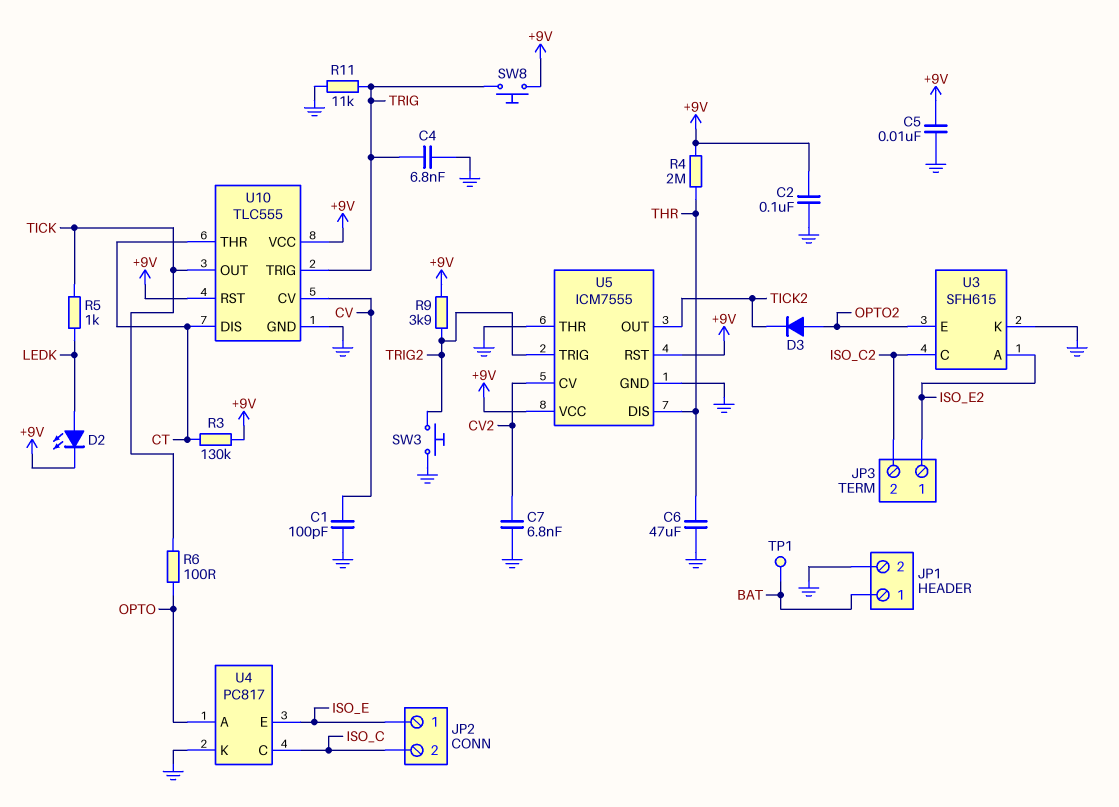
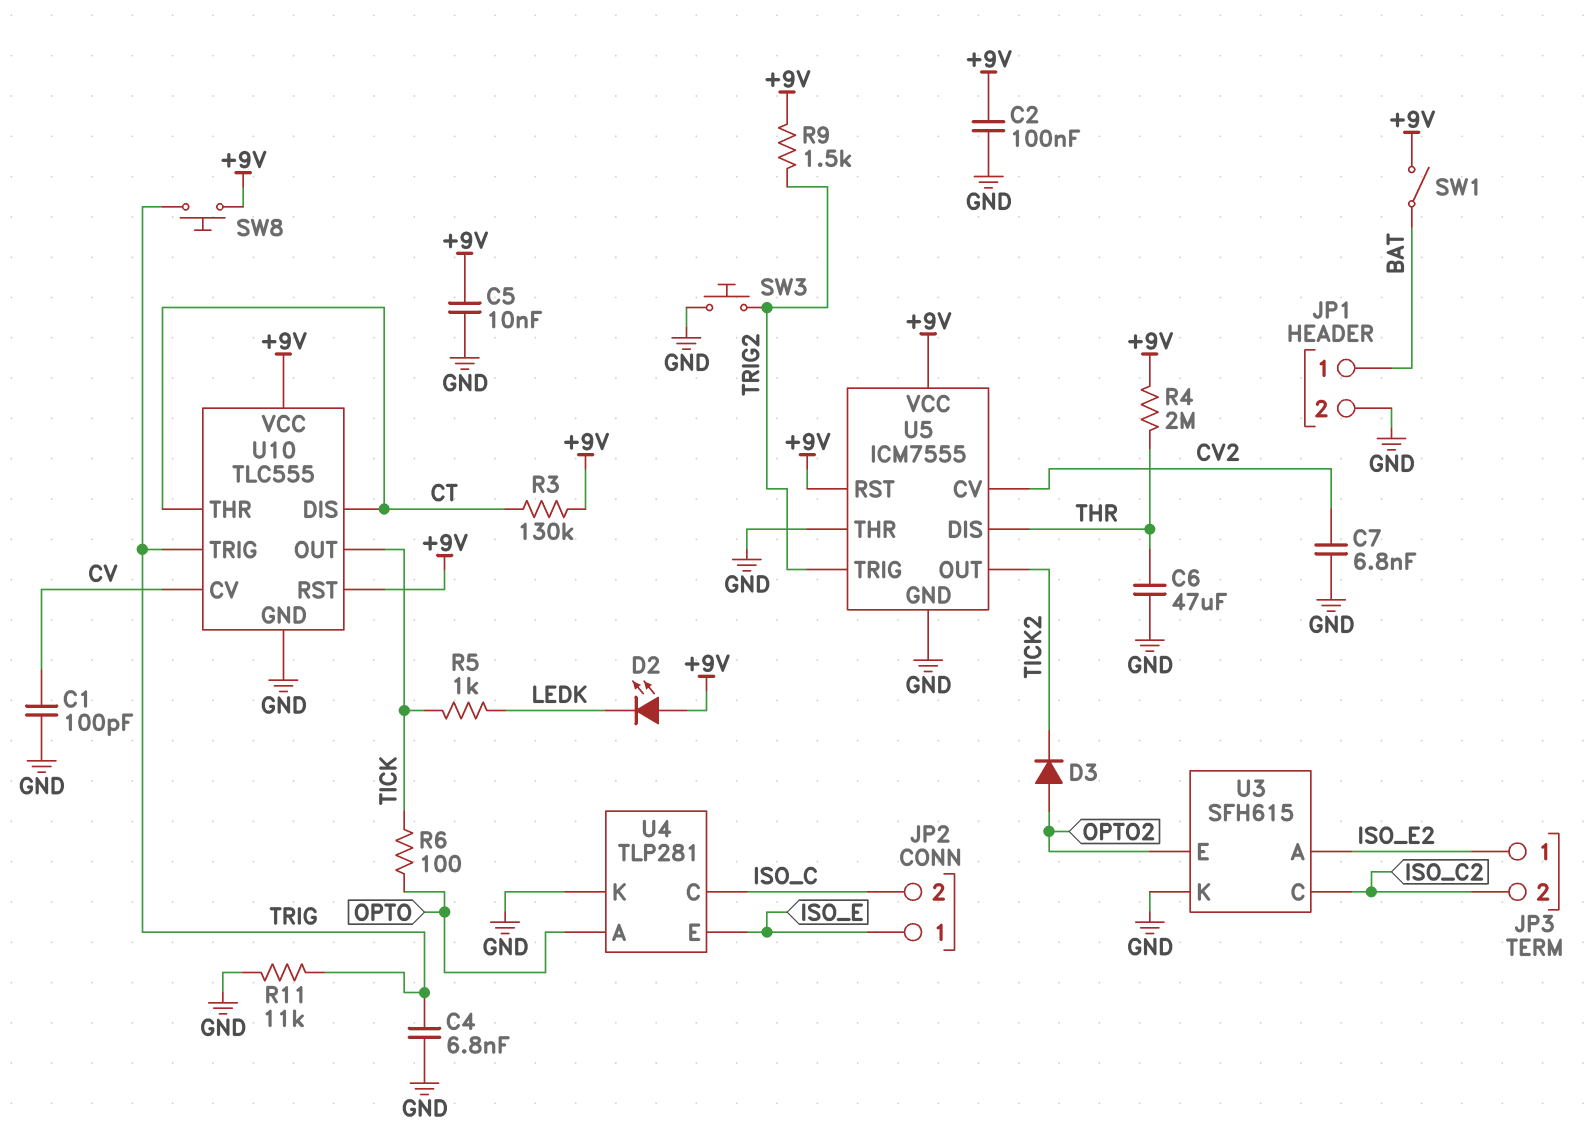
D2: LED (A LEDK, K +9V) -> LED (A +9V, K LEDK)
R9: 3.9k (+9V, TRIG2) -> 1.5k (+9V, TRIG2)
SW1: none -> switch (+9V, BAT)
TP1: test point (BAT) -> none
U4: PC817 -> TLP281

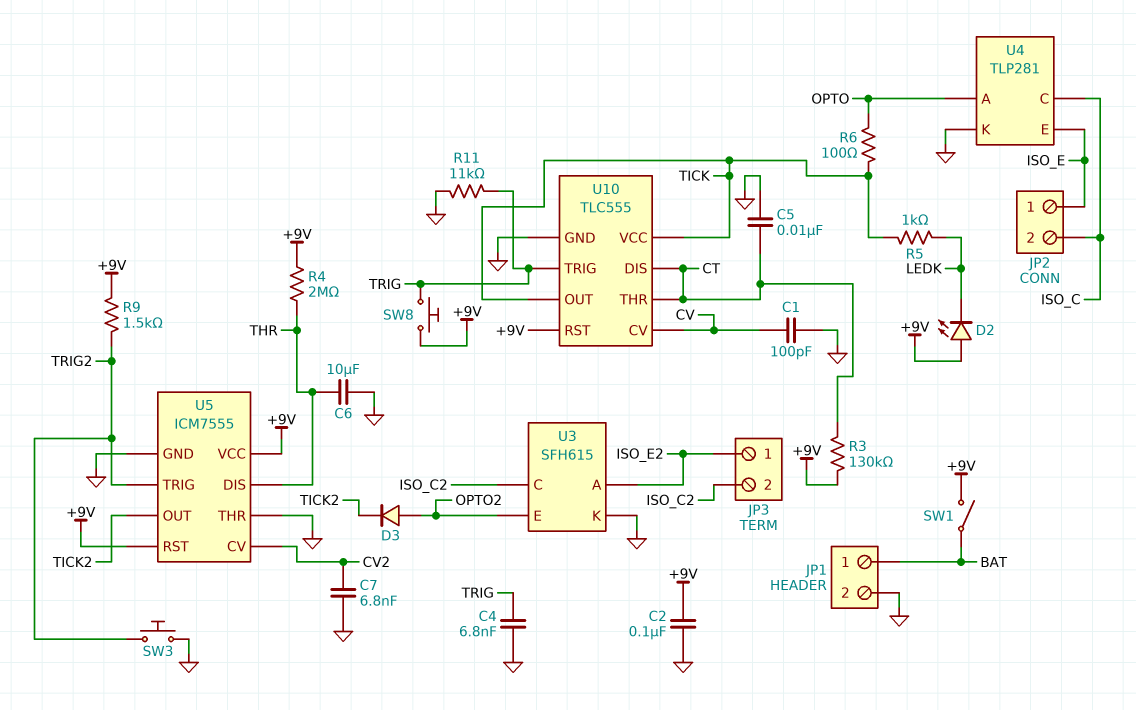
C5: 10nF (+9V, GND) -> 10nF (CT, GND)
C6: 47uF (GND, THR) -> 10uF (GND, THR)
U10 pin VCC: +9V -> TICK

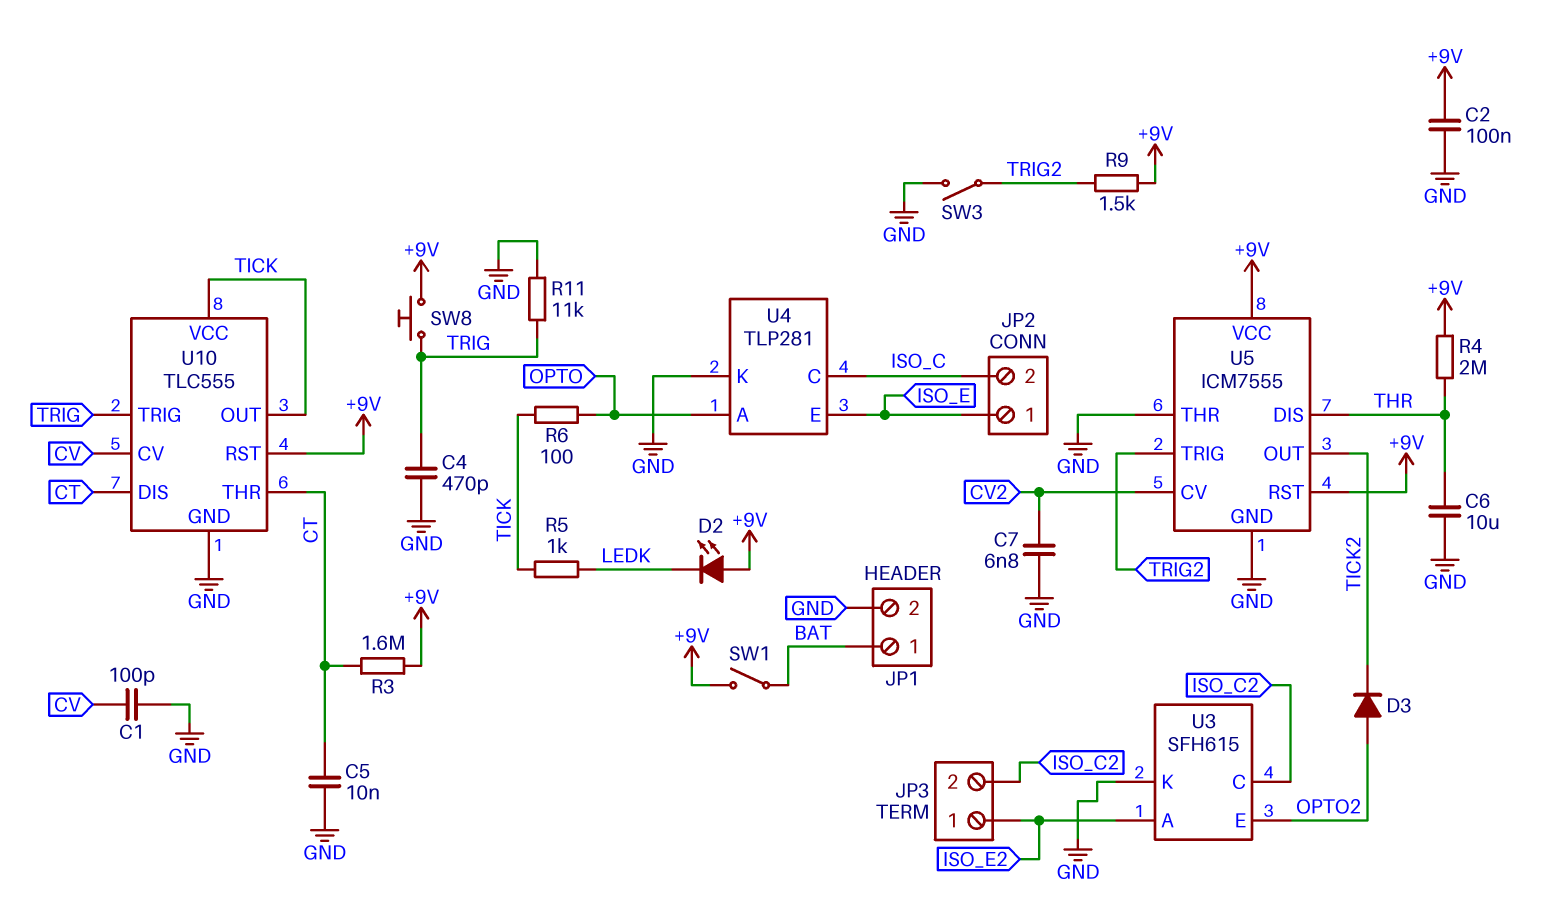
C4: 6.8nF (GND, TRIG) -> 470pF (GND, TRIG)
R3: 130k (+9V, CT) -> 1.6M (+9V, CT)
SW3: button (GND, TRIG2) -> switch (GND, TRIG2)

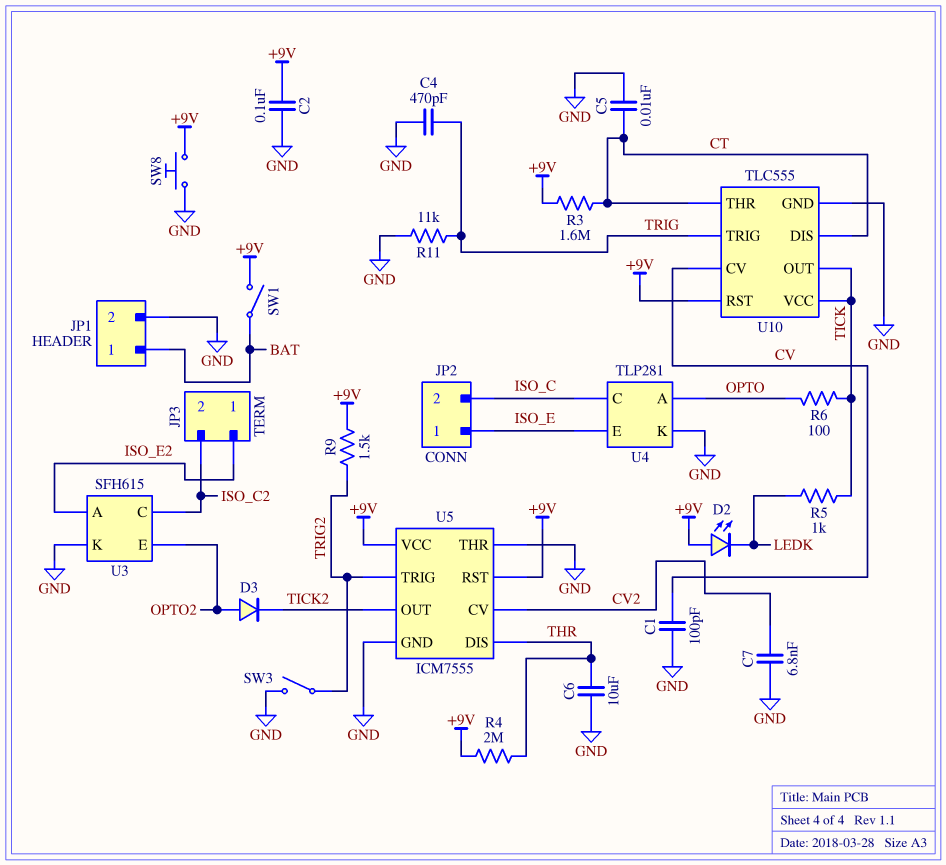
SW8: button (+9V, TRIG) -> button (+9V, GND)

